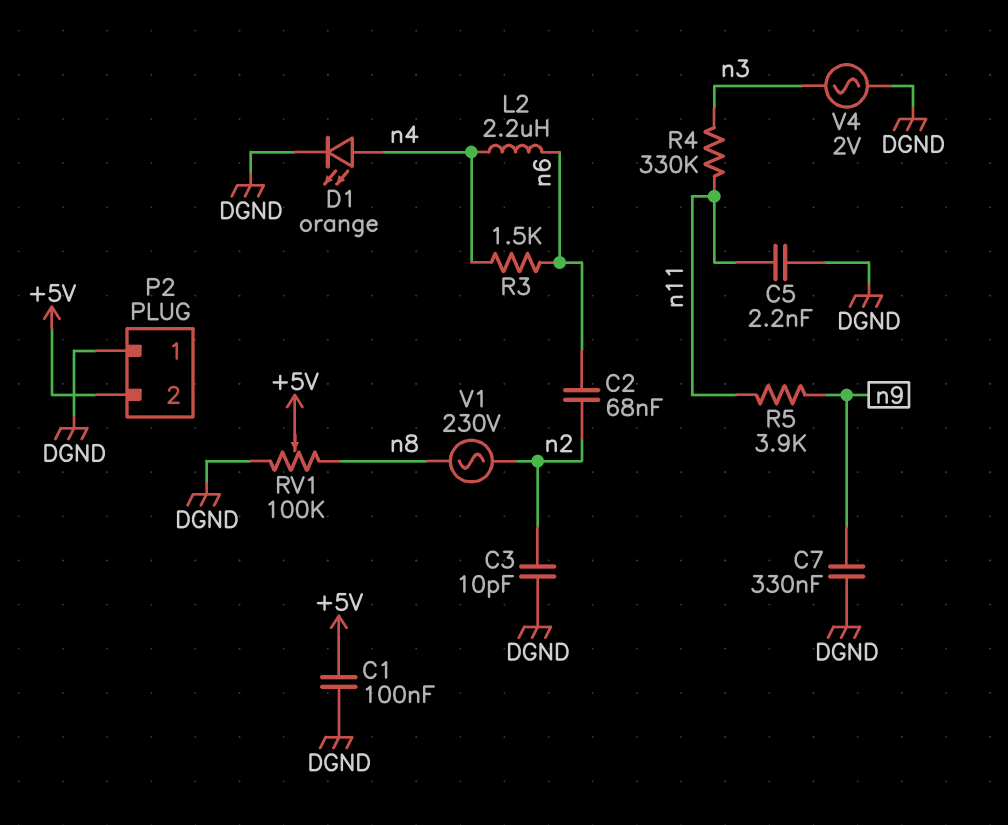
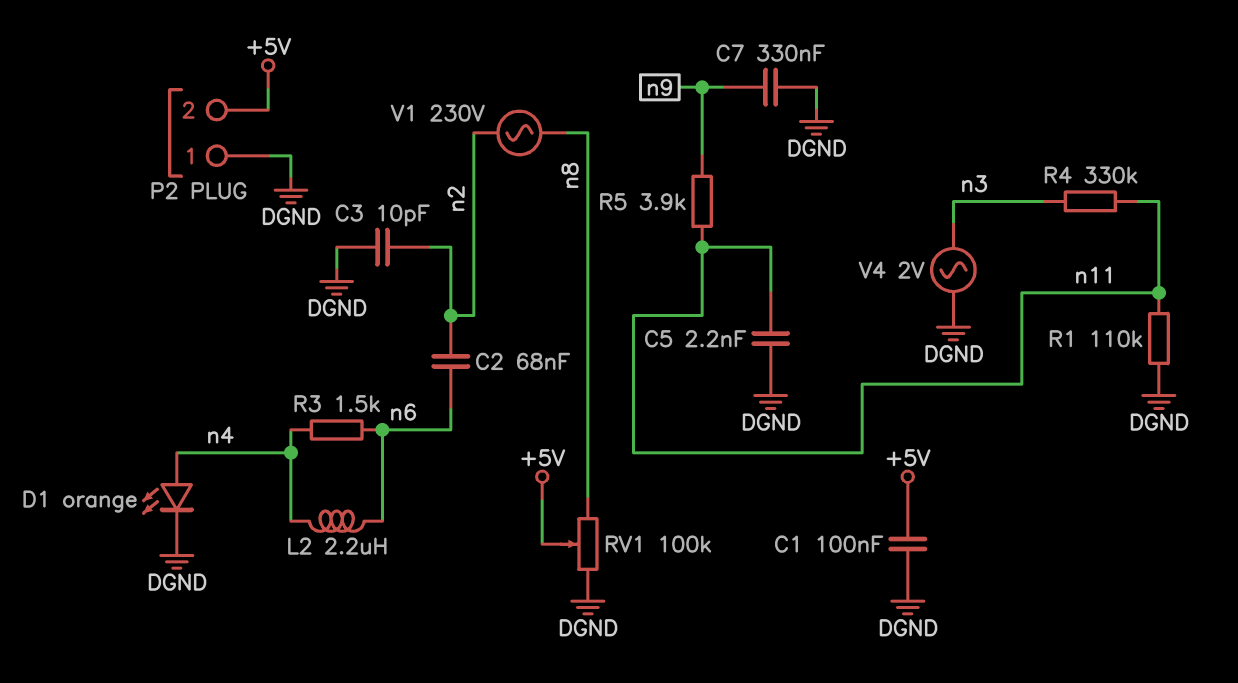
R1: none -> 110k (DGND, n11)

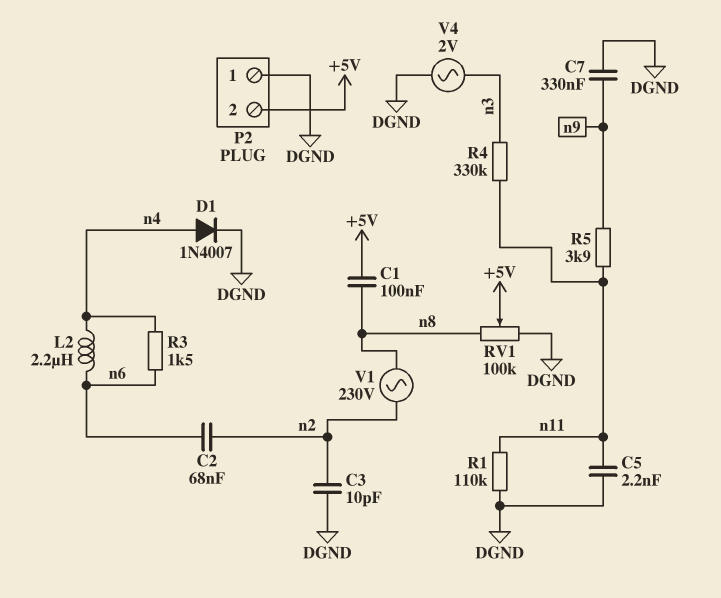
C1: 100nF (+5V, DGND) -> 100nF (+5V, n8)
D1: LED orange (A n4, K DGND) -> diode 1N4007 (A n4, K DGND)

